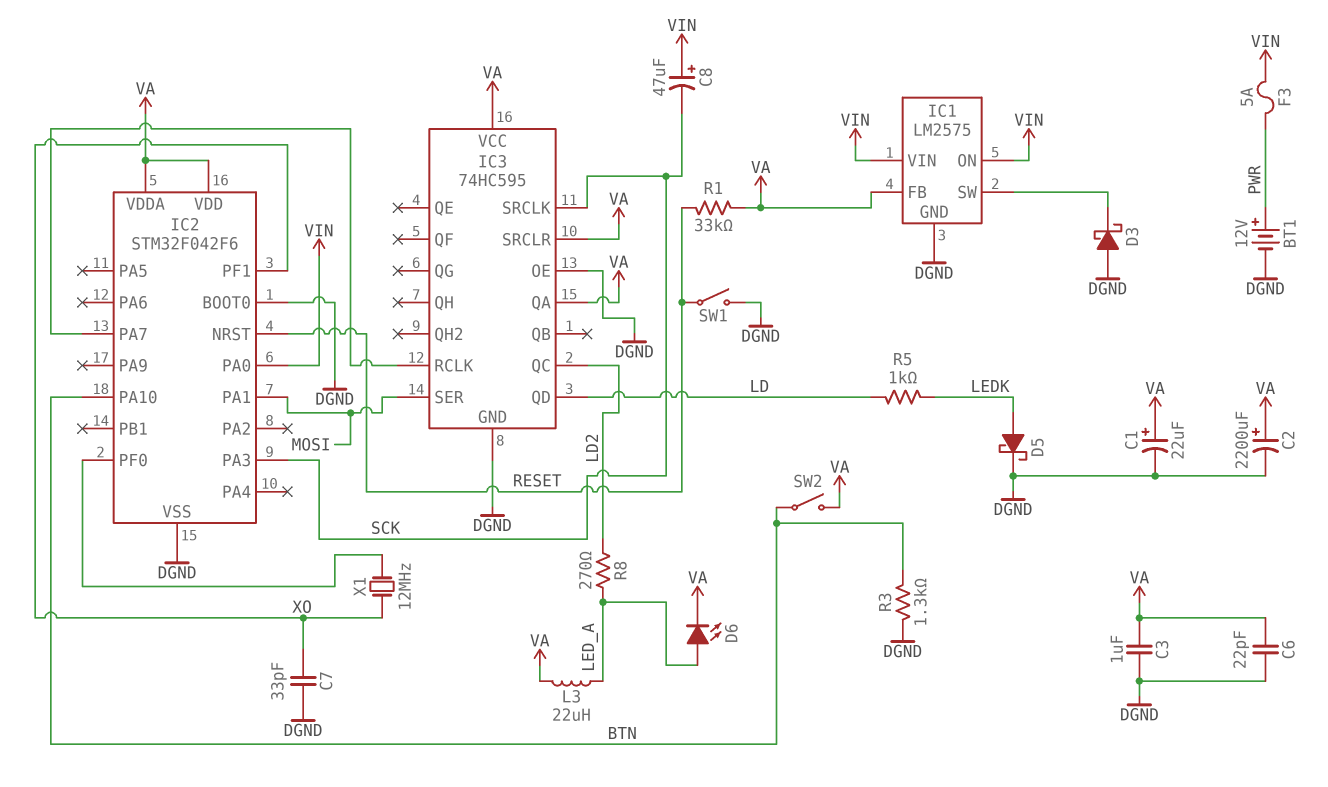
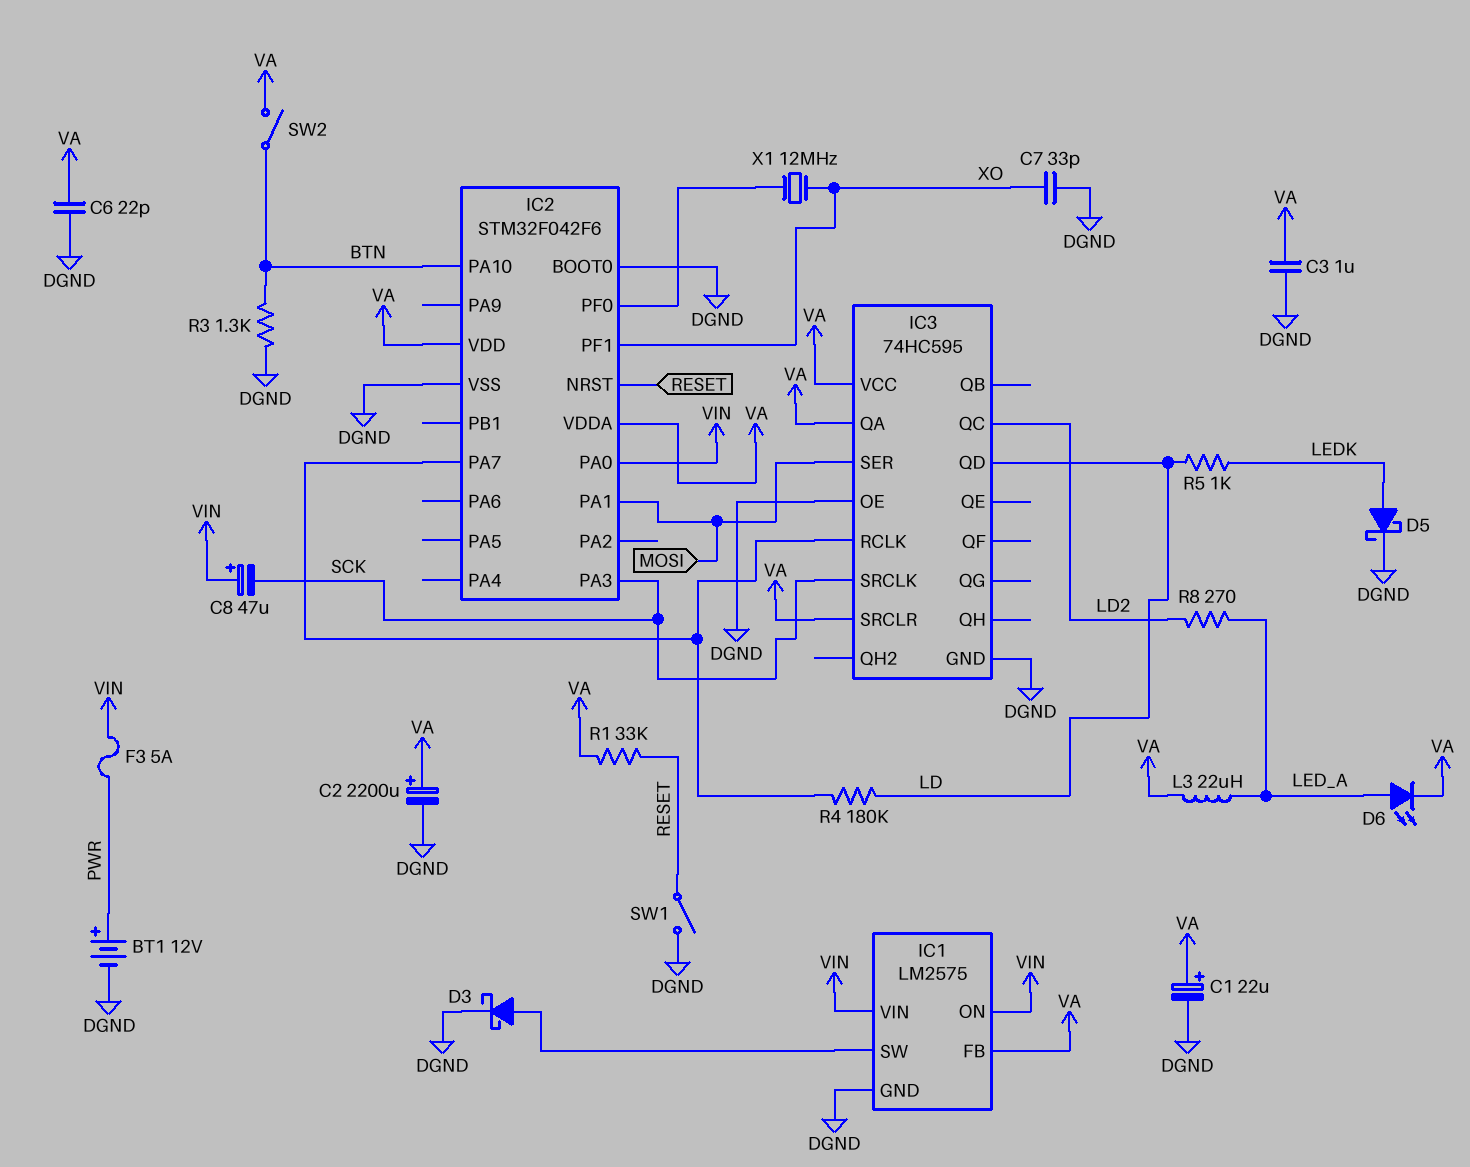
D3: schottky (A DGND, K IC1/SW) -> schottky (A IC1/SW, K DGND)
R4: none -> 180k (IC2/PA7, LD)

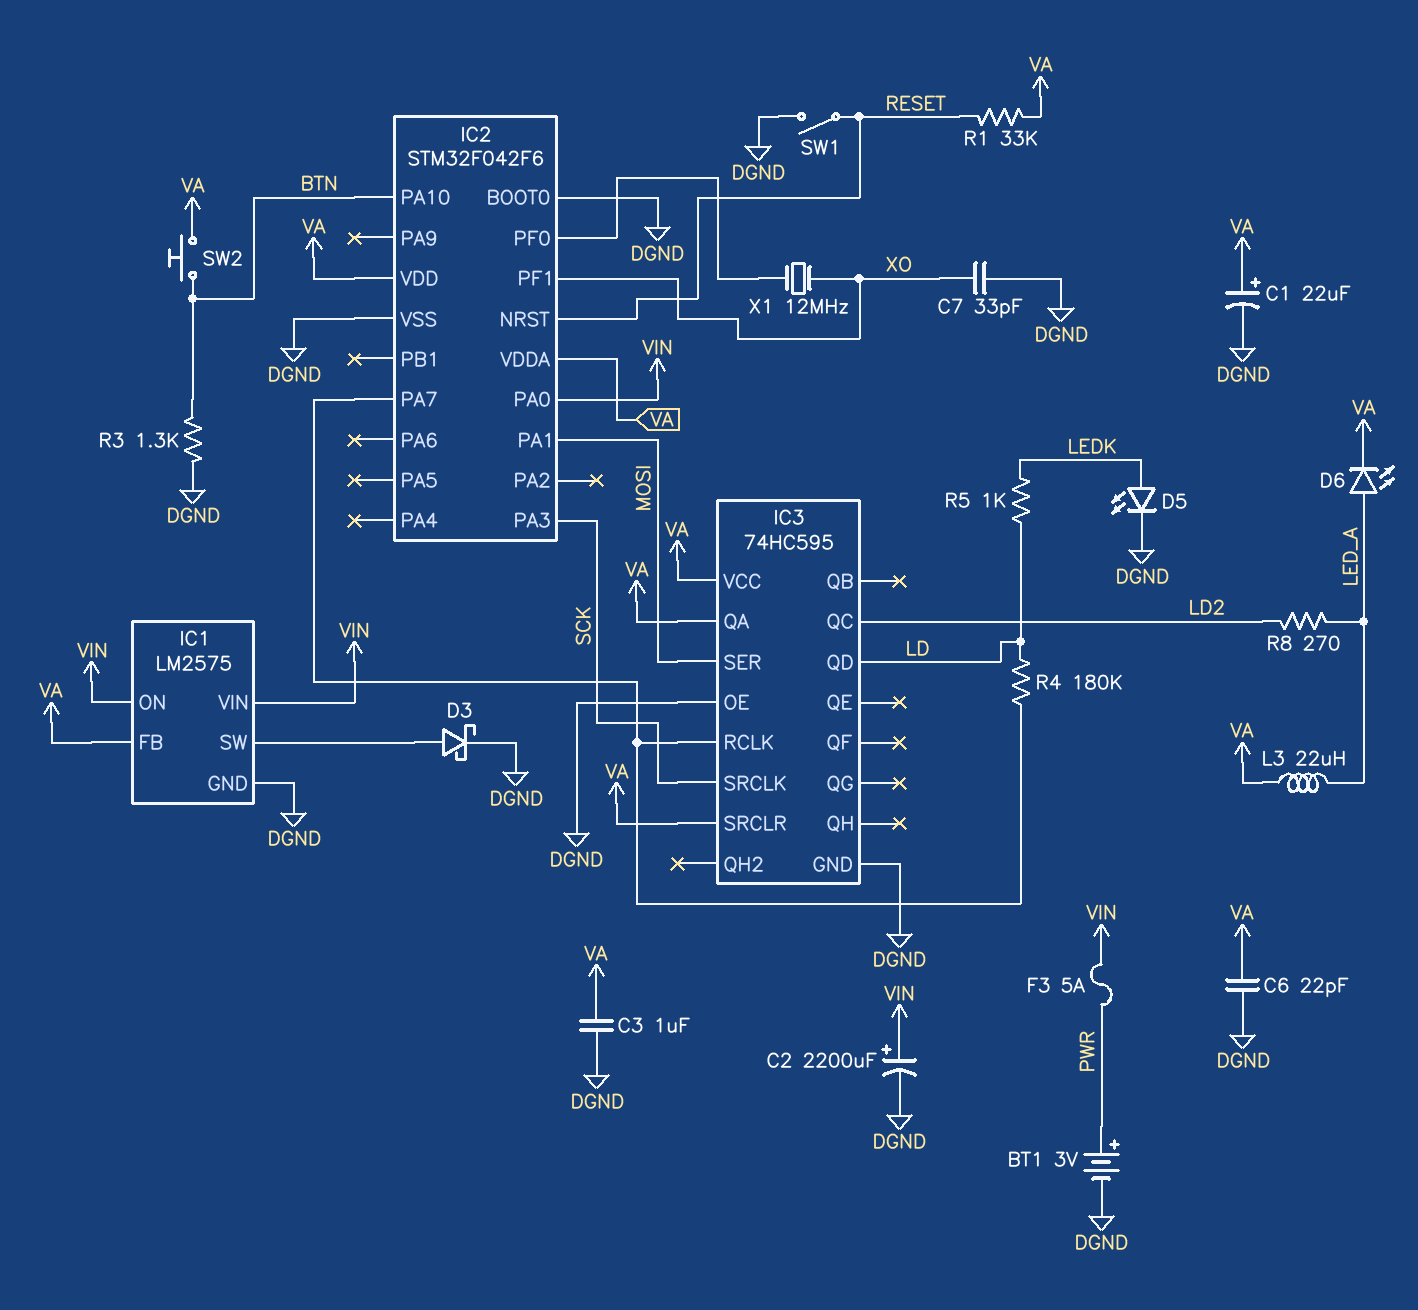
BT1: 12V (plus PWR, minus DGND) -> 3V (plus PWR, minus DGND)
C2: 2200uF (plus VA, minus DGND) -> 2200uF (plus VIN, minus DGND)
C8: 47uF (plus VIN, minus SCK) -> none
D5: schottky (A LEDK, K DGND) -> LED (A LEDK, K DGND)
SW2: switch (BTN, VA) -> button (BTN, VA)

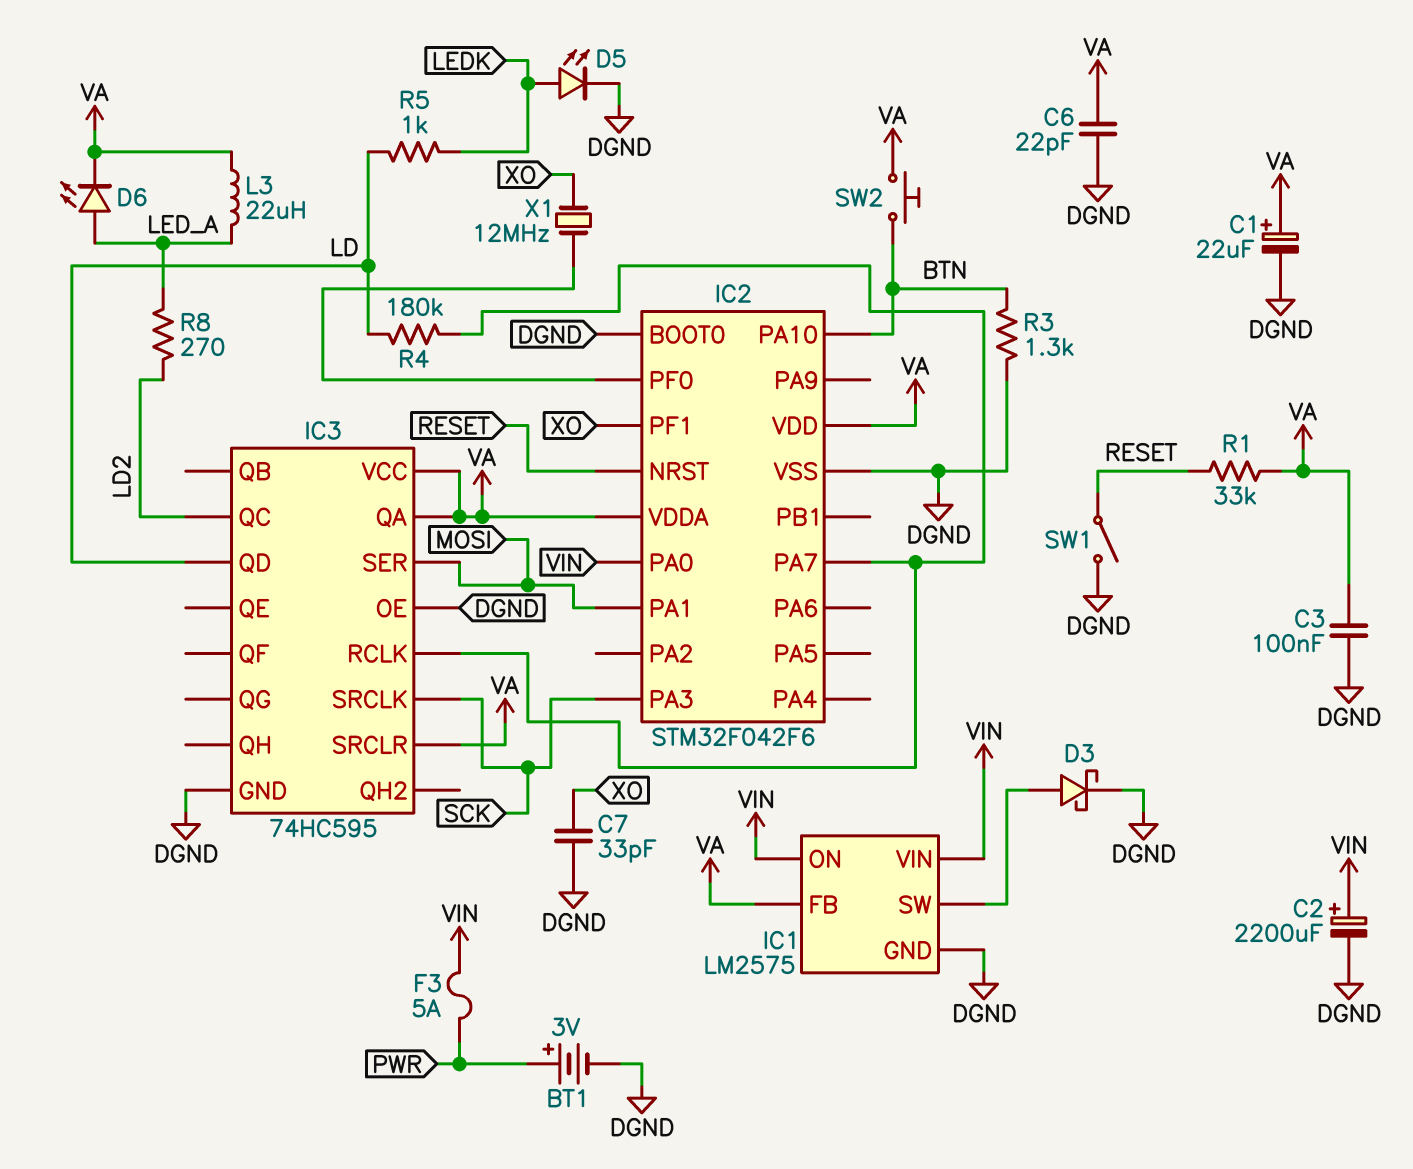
C3: 1uF (DGND, VA) -> 100nF (DGND, VA)

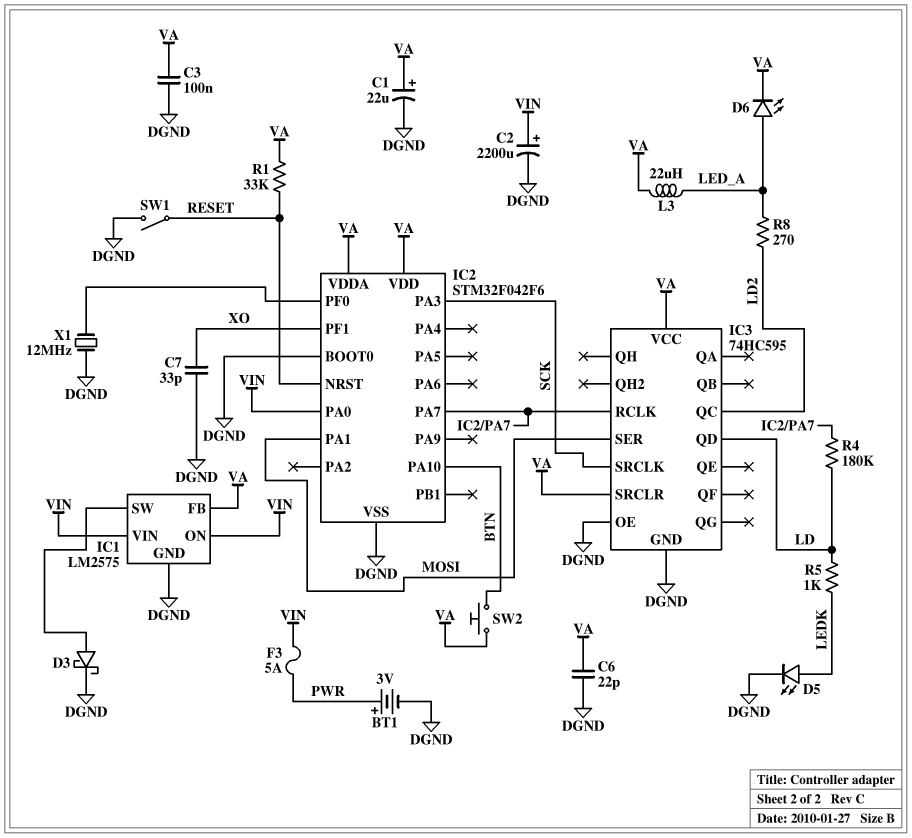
IC3 pin QA: VA -> none
R3: 1.3k (BTN, DGND) -> none
X1: 12MHz (IC2/PF0, XO) -> 12MHz (DGND, IC2/PF0)

